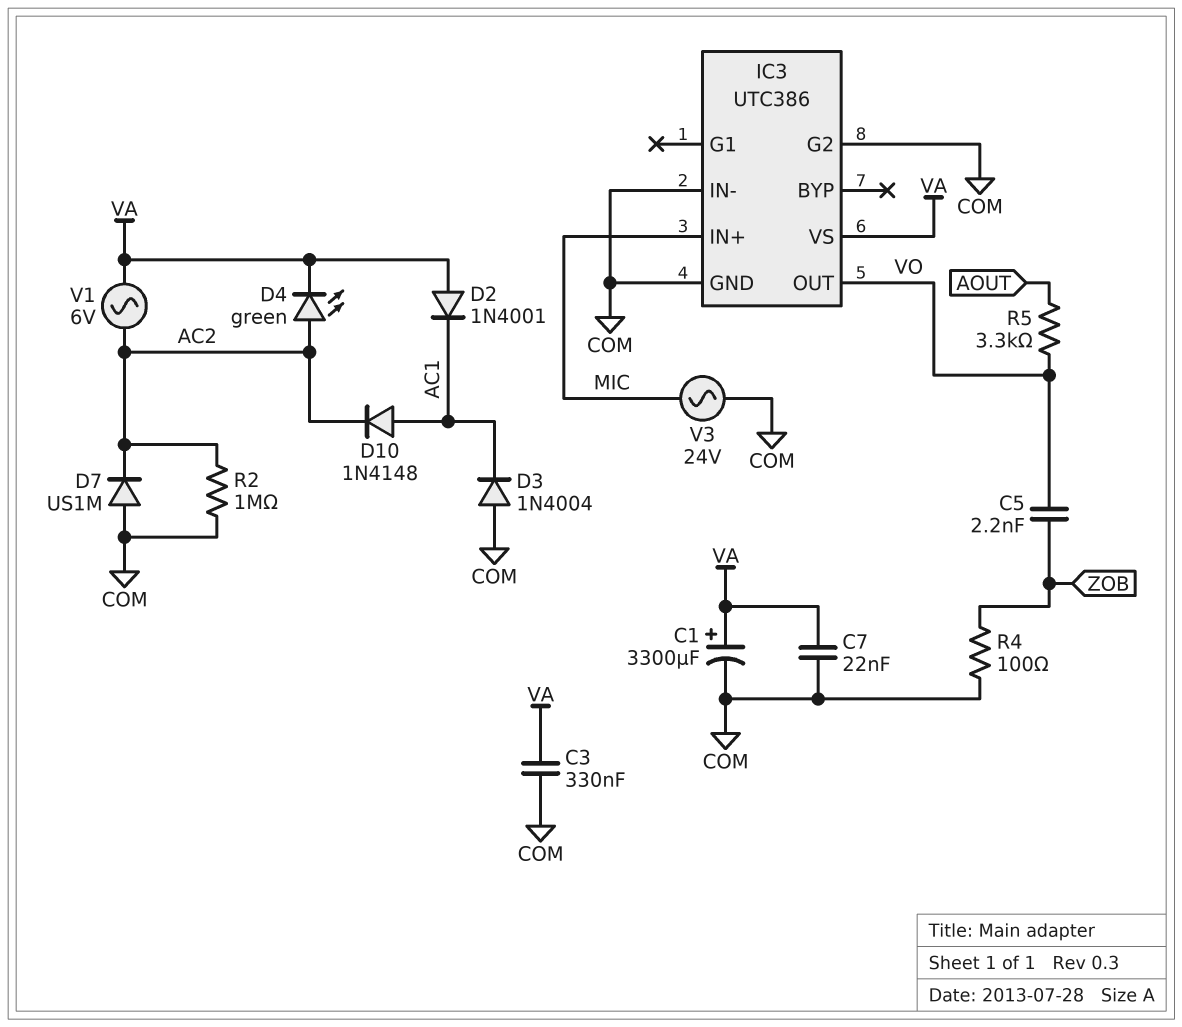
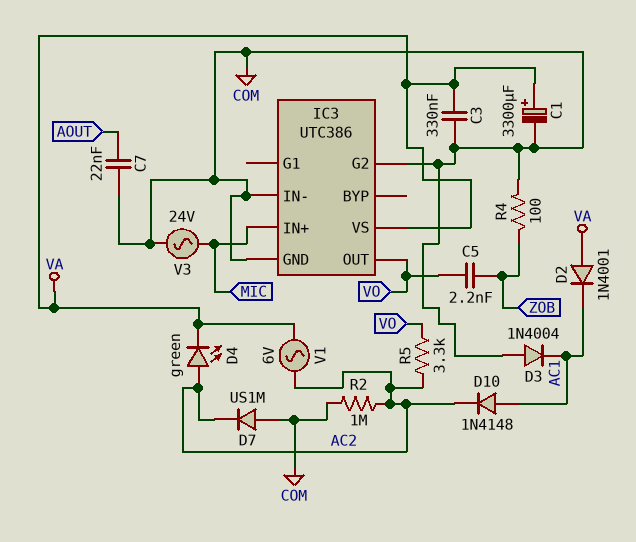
C7: 22nF (COM, VA) -> 22nF (AOUT, COM)
R5: 3.3k (AOUT, VO) -> 3.3k (AC2, VO)

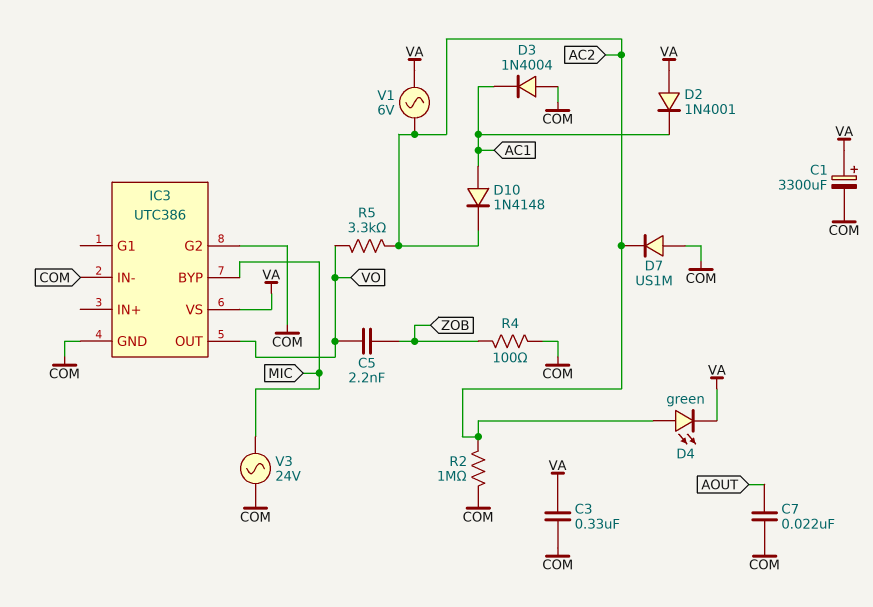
IC3 pin BYP: none -> MIC
IC3 pin IN+: MIC -> none

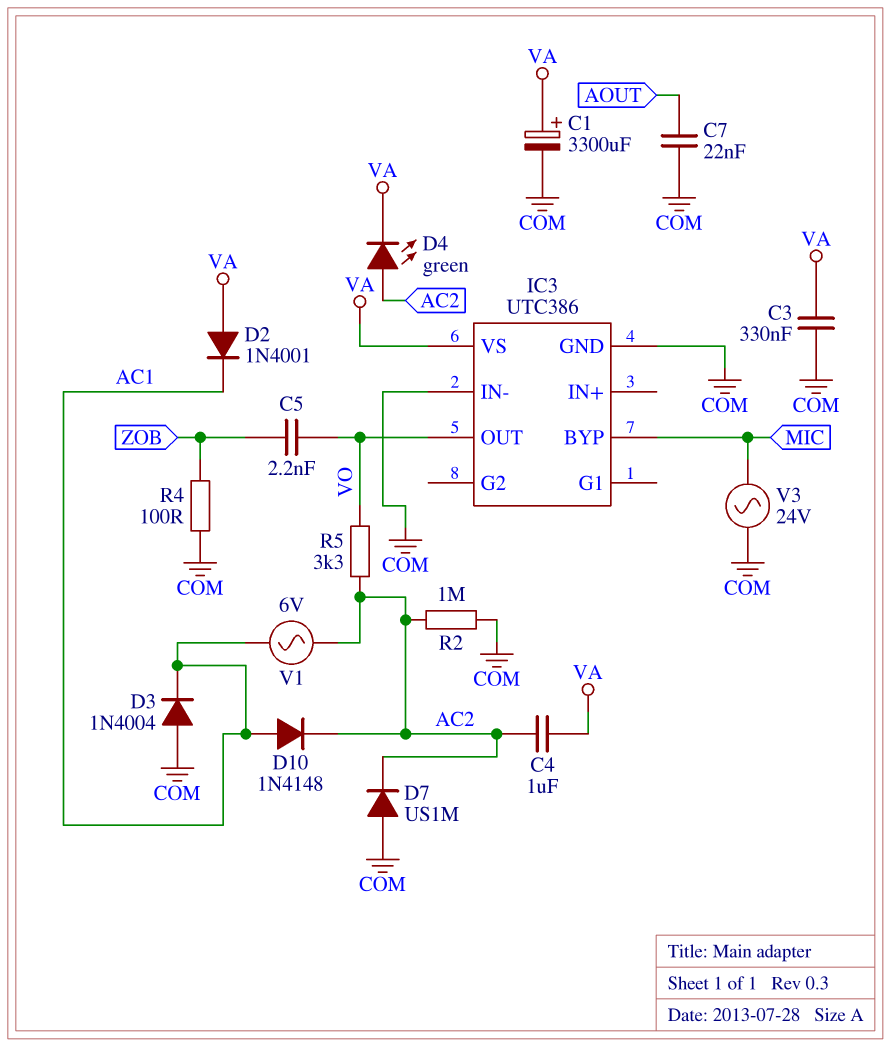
C4: none -> 1uF (AC2, VA)
IC3 pin G2: COM -> none
V1: AC 6V (AC2, VA) -> AC 6V (AC1, AC2)

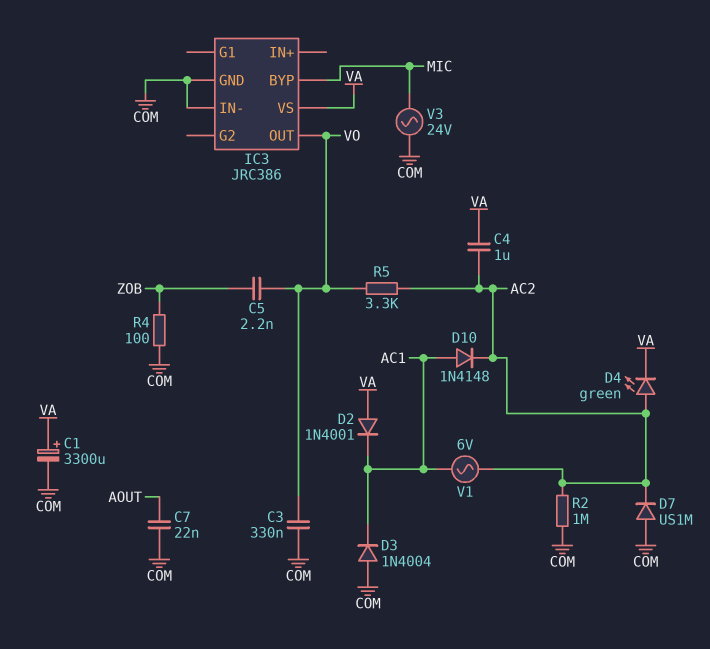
C3: 330nF (COM, VA) -> 330nF (COM, VO)
IC3: UTC386 -> JRC386

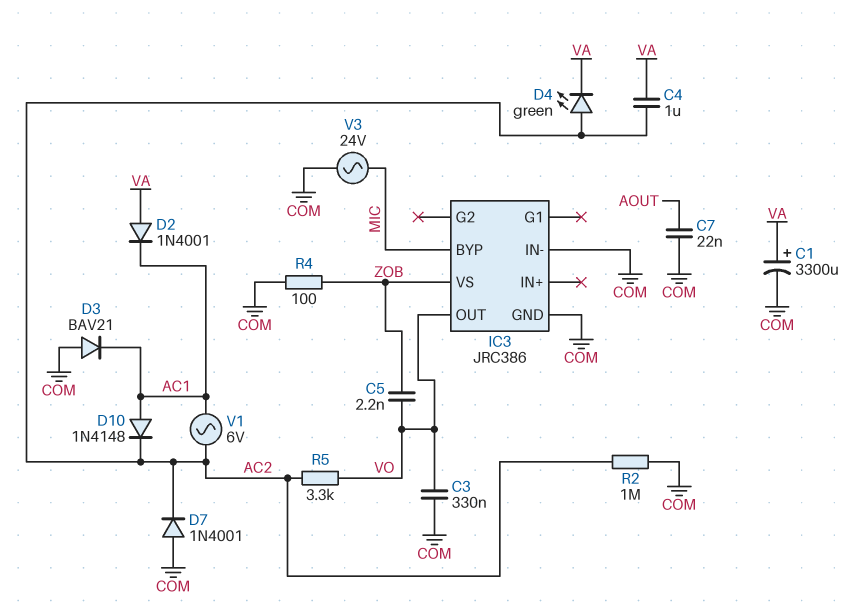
D3: diode 1N4004 (A COM, K AC1) -> diode BAV21 (A COM, K AC1)
D7: diode US1M (A COM, K AC2) -> diode 1N4001 (A COM, K AC2)
IC3 pin VS: VA -> ZOB

